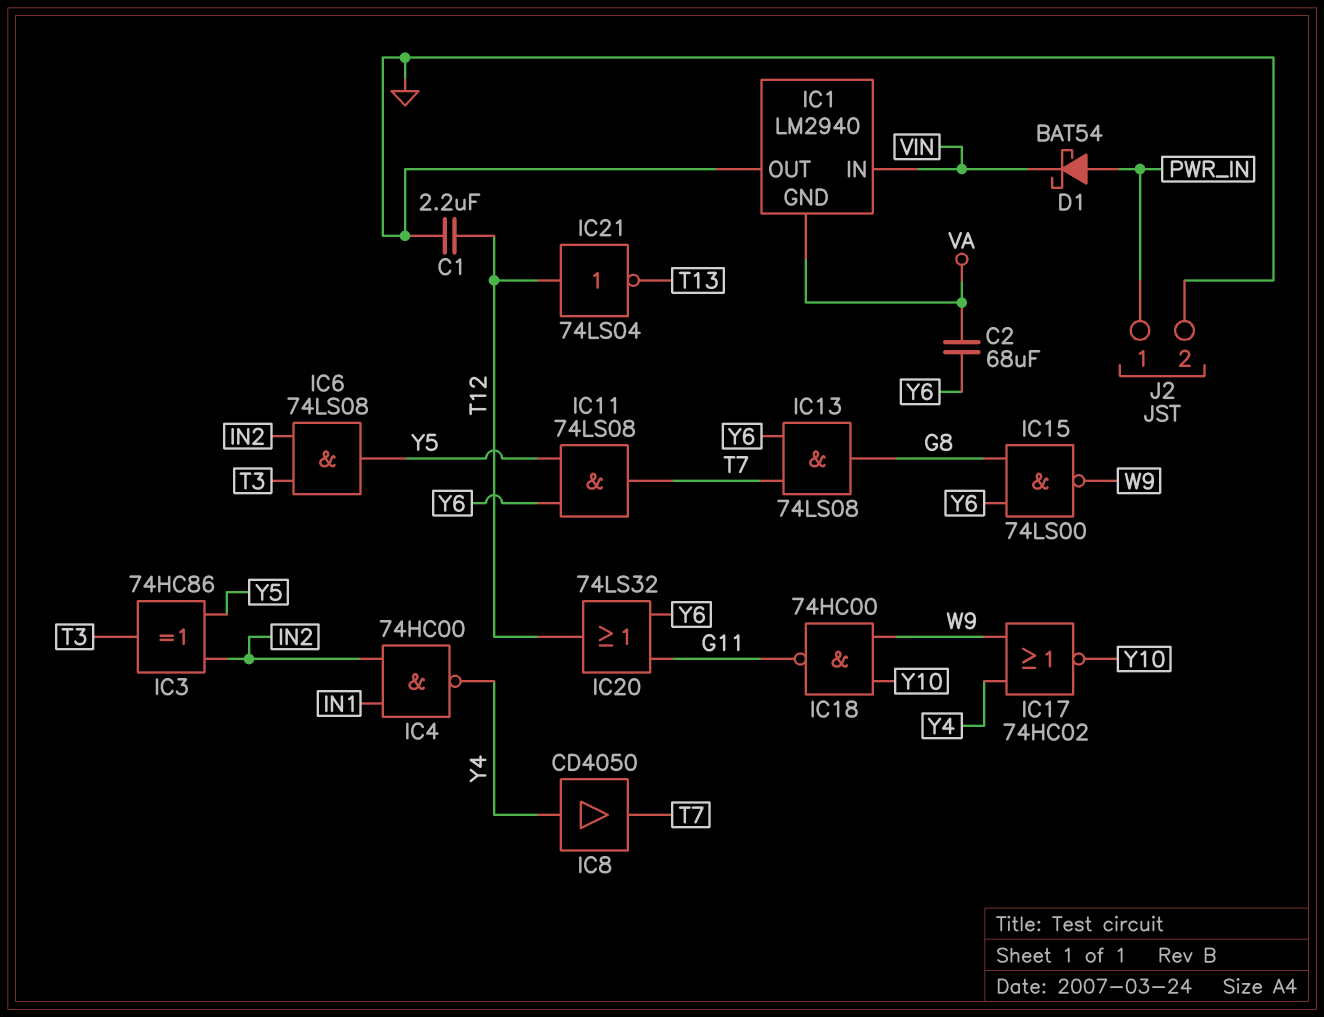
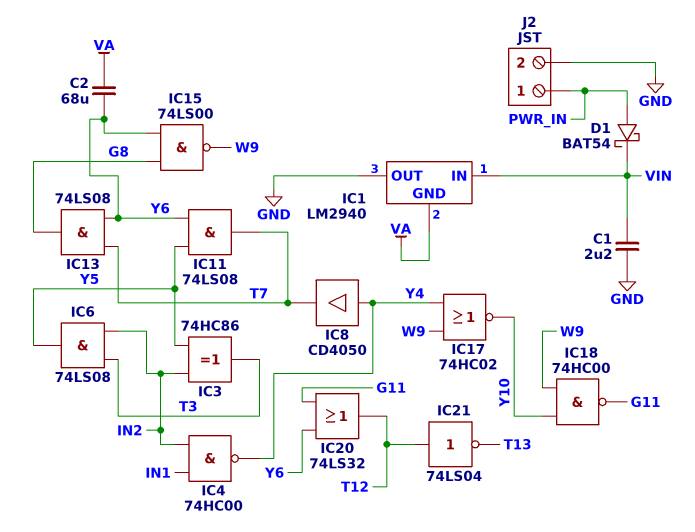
C1: 2.2uF (GND, T12) -> 2.2uF (GND, VIN)

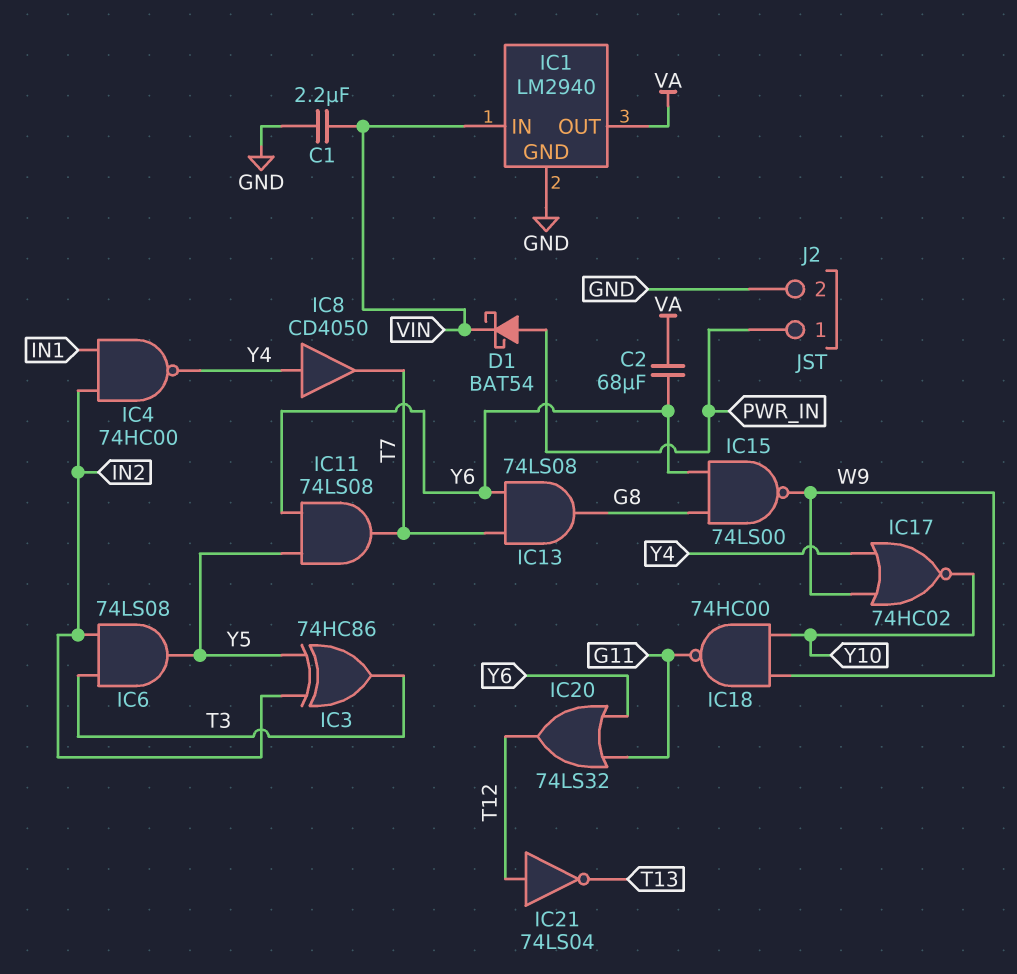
IC1 pin GND: VA -> GND
IC1 pin OUT: GND -> VA

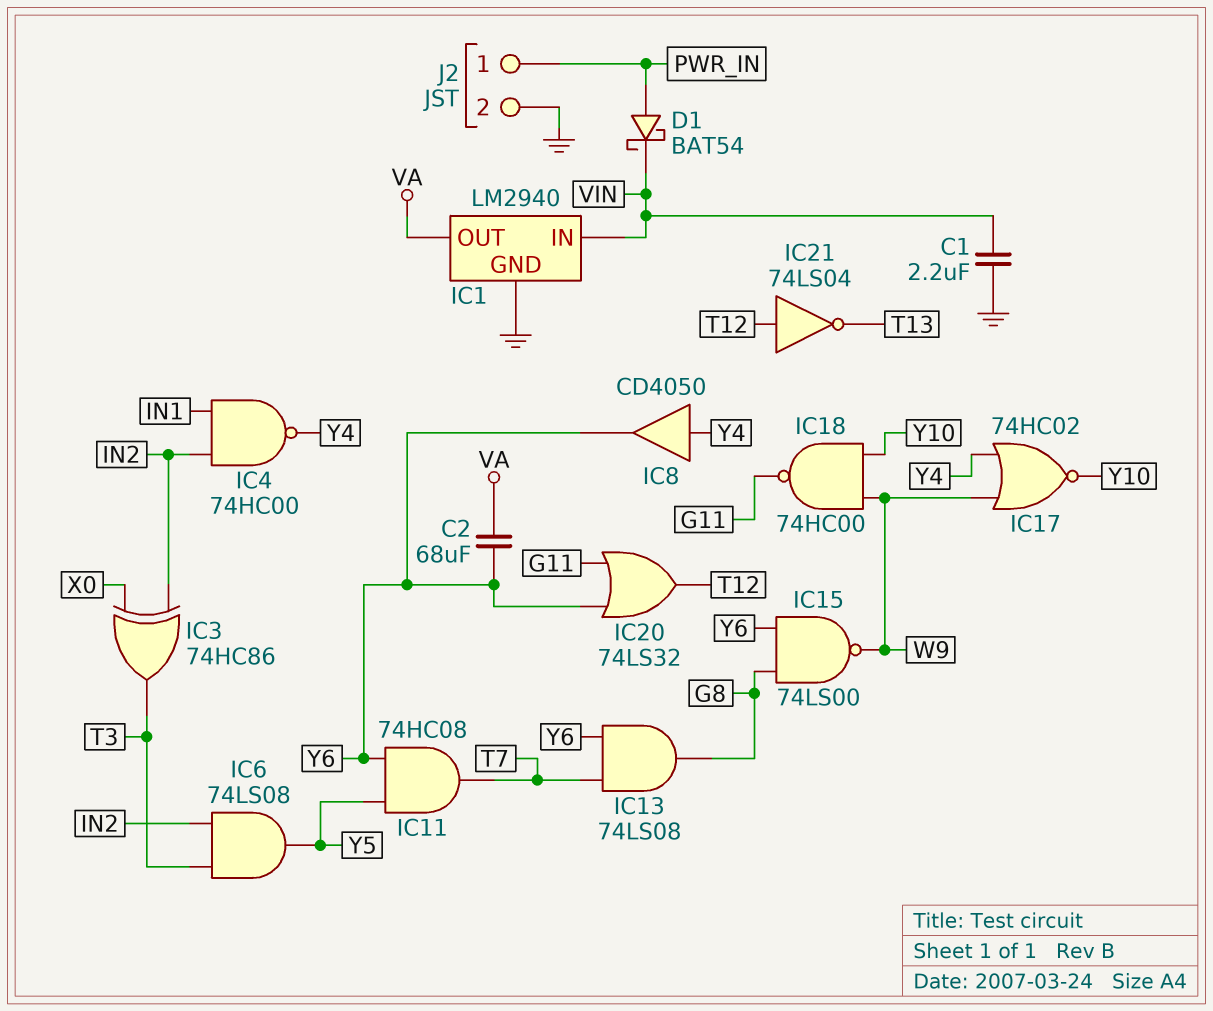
IC3: XOR 74HC86 (in IN2, in Y5, out T3) -> XOR 74HC86 (in IN2, in X0, out T3)
IC8: buffer CD4050 (in Y4, out T7) -> buffer CD4050 (in Y4, out Y6)
IC11: AND 74LS08 (in Y5, in Y6, out T7) -> AND 74HC08 (in Y5, in Y6, out T7)

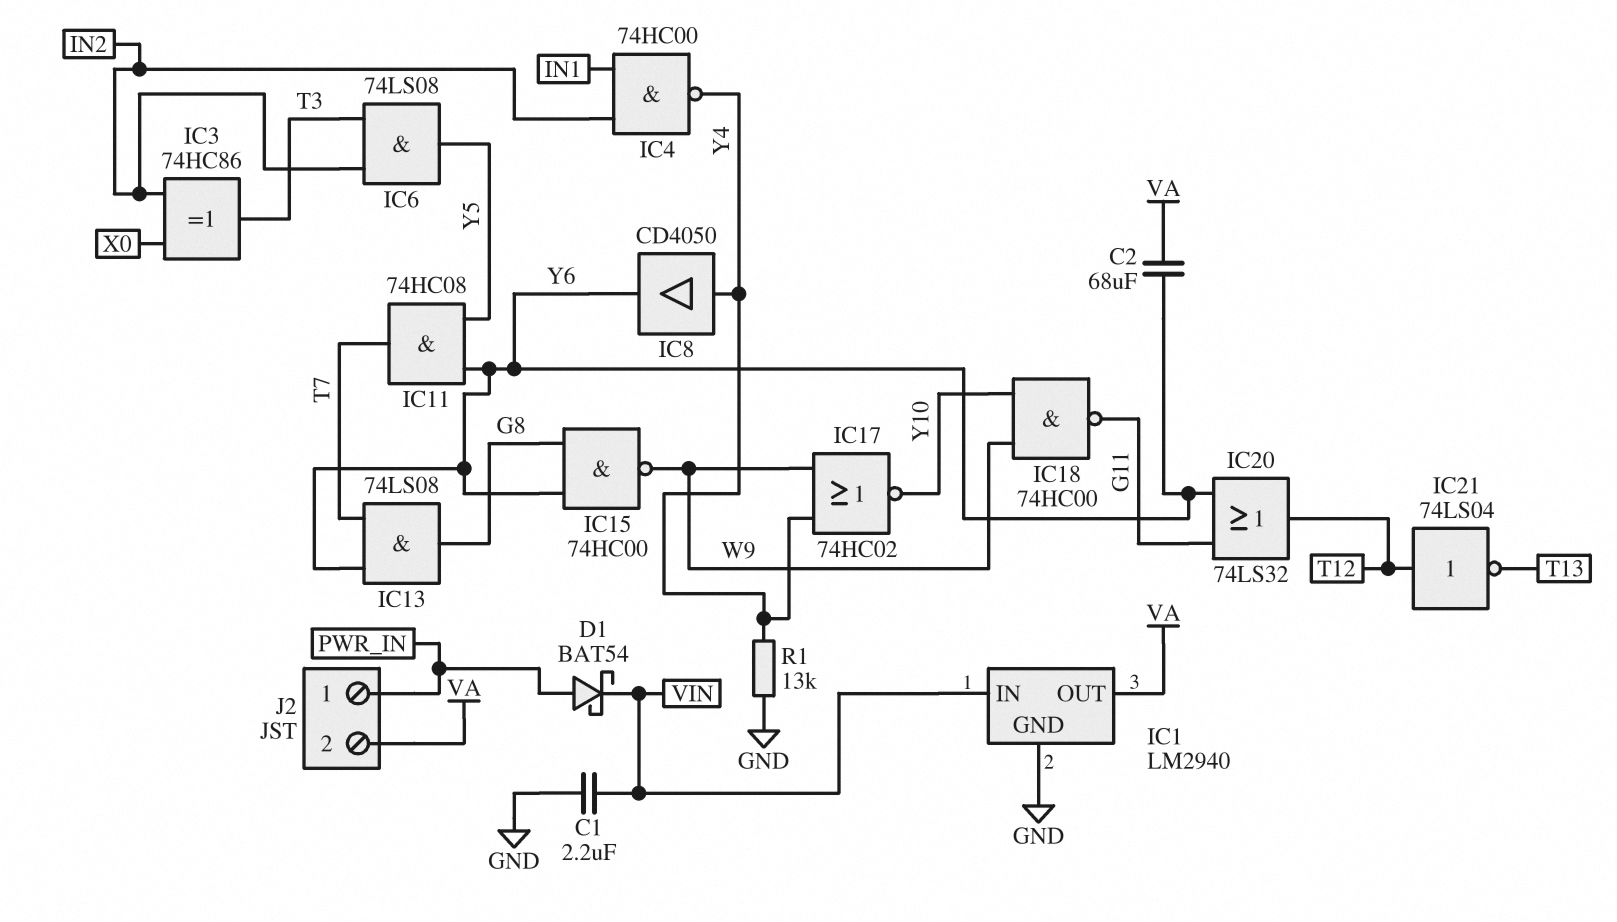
IC15: NAND 74LS00 (in G8, in Y6, out W9) -> NAND 74HC00 (in G8, in Y6, out W9)
J2 pin 2: GND -> VA
R1: none -> 13k (GND, Y4)

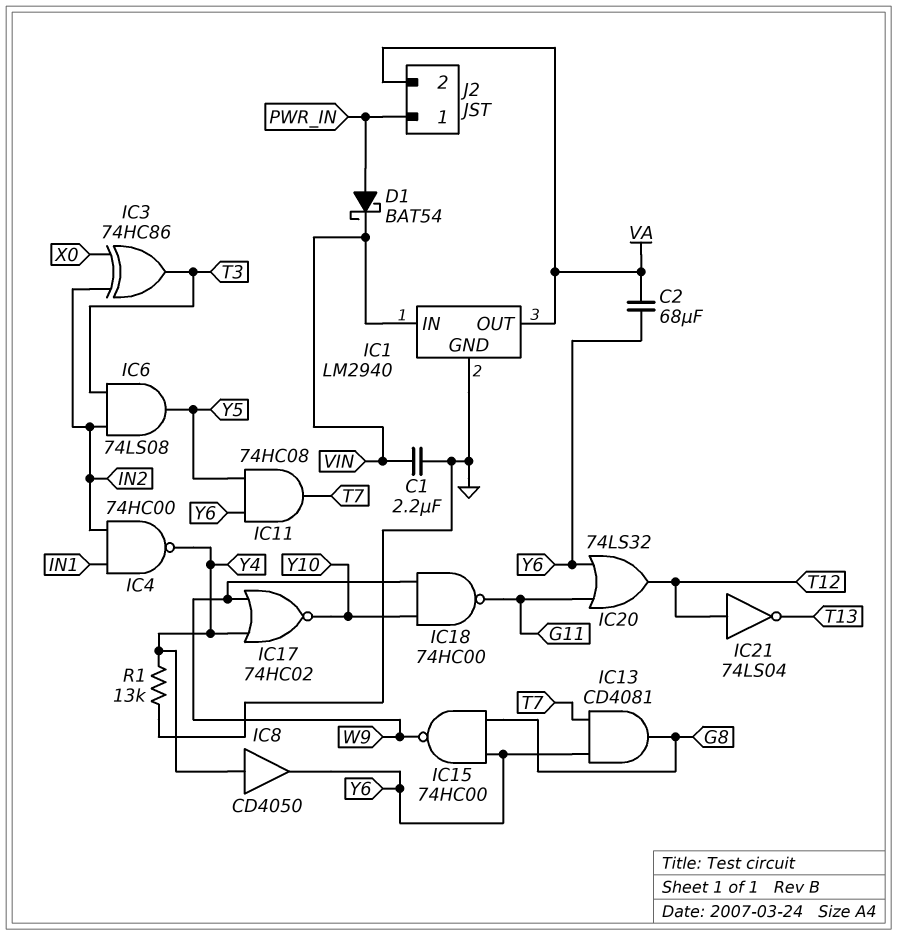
IC13: AND 74LS08 (in T7, in Y6, out G8) -> AND CD4081 (in T7, in Y6, out G8)

